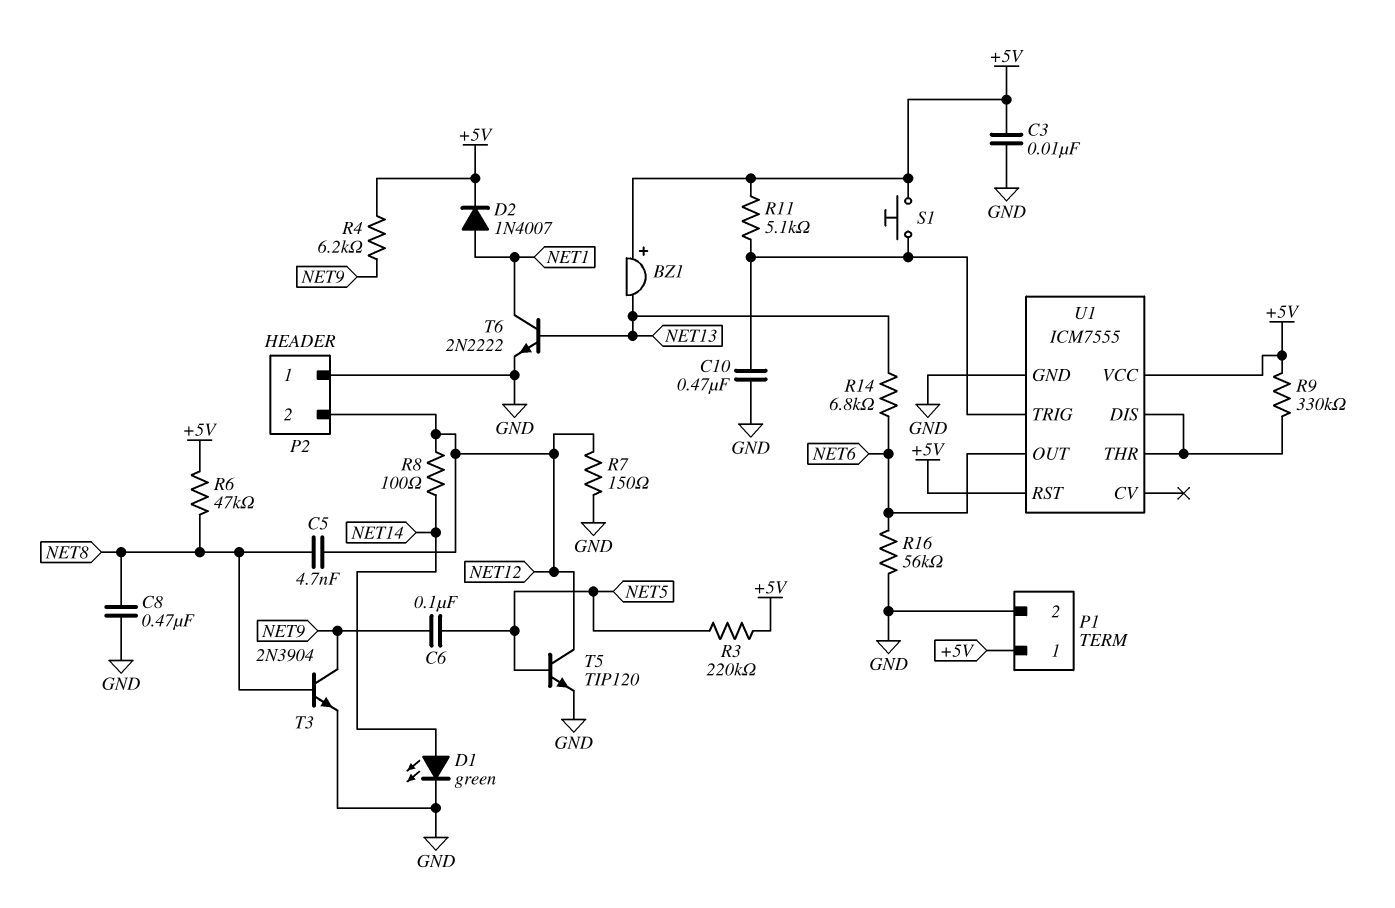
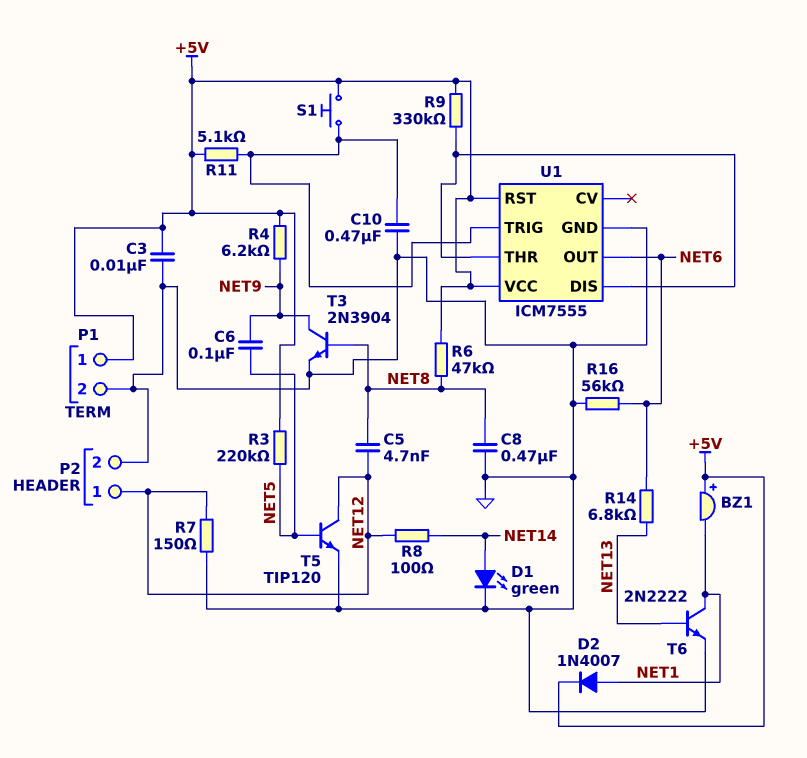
BZ1: buzzer (plus +5V, minus NET13) -> buzzer (plus +5V, minus NET1)
P2 pin 1: GND -> NET12
P2 pin 2: NET12 -> GND

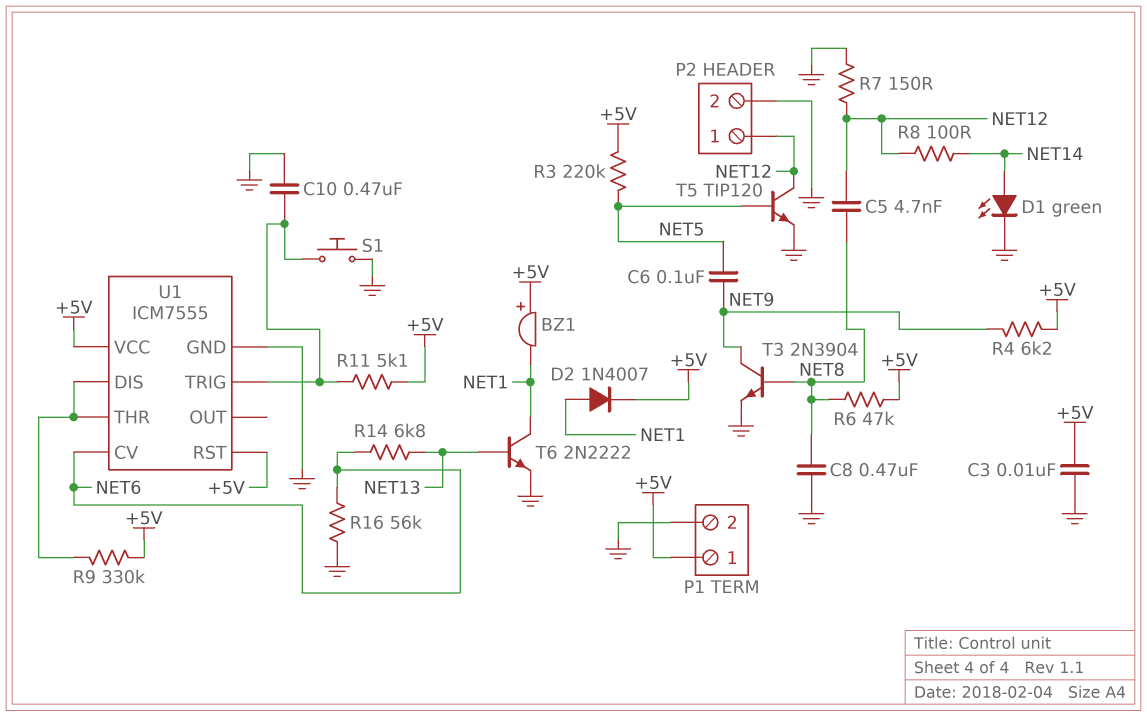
S1: button (+5V, U1/TRIG) -> button (GND, U1/TRIG)
U1 pin CV: none -> NET6
U1 pin OUT: NET6 -> none

